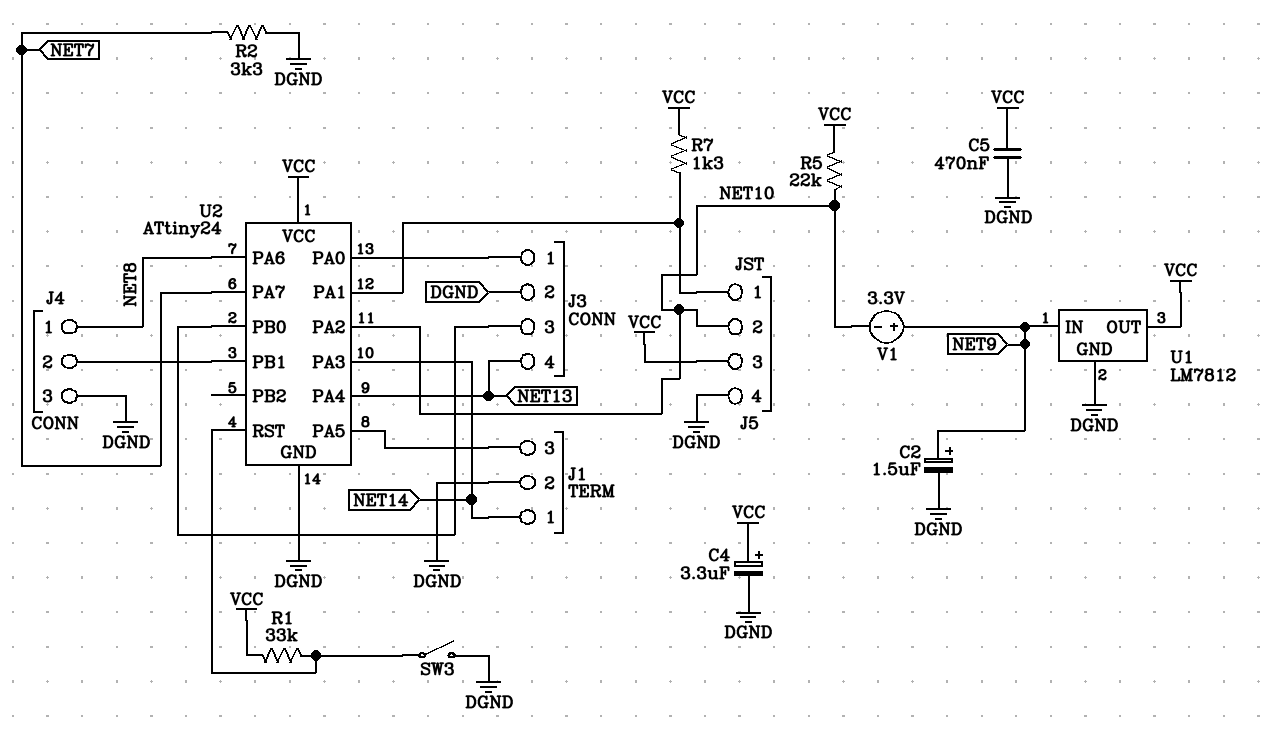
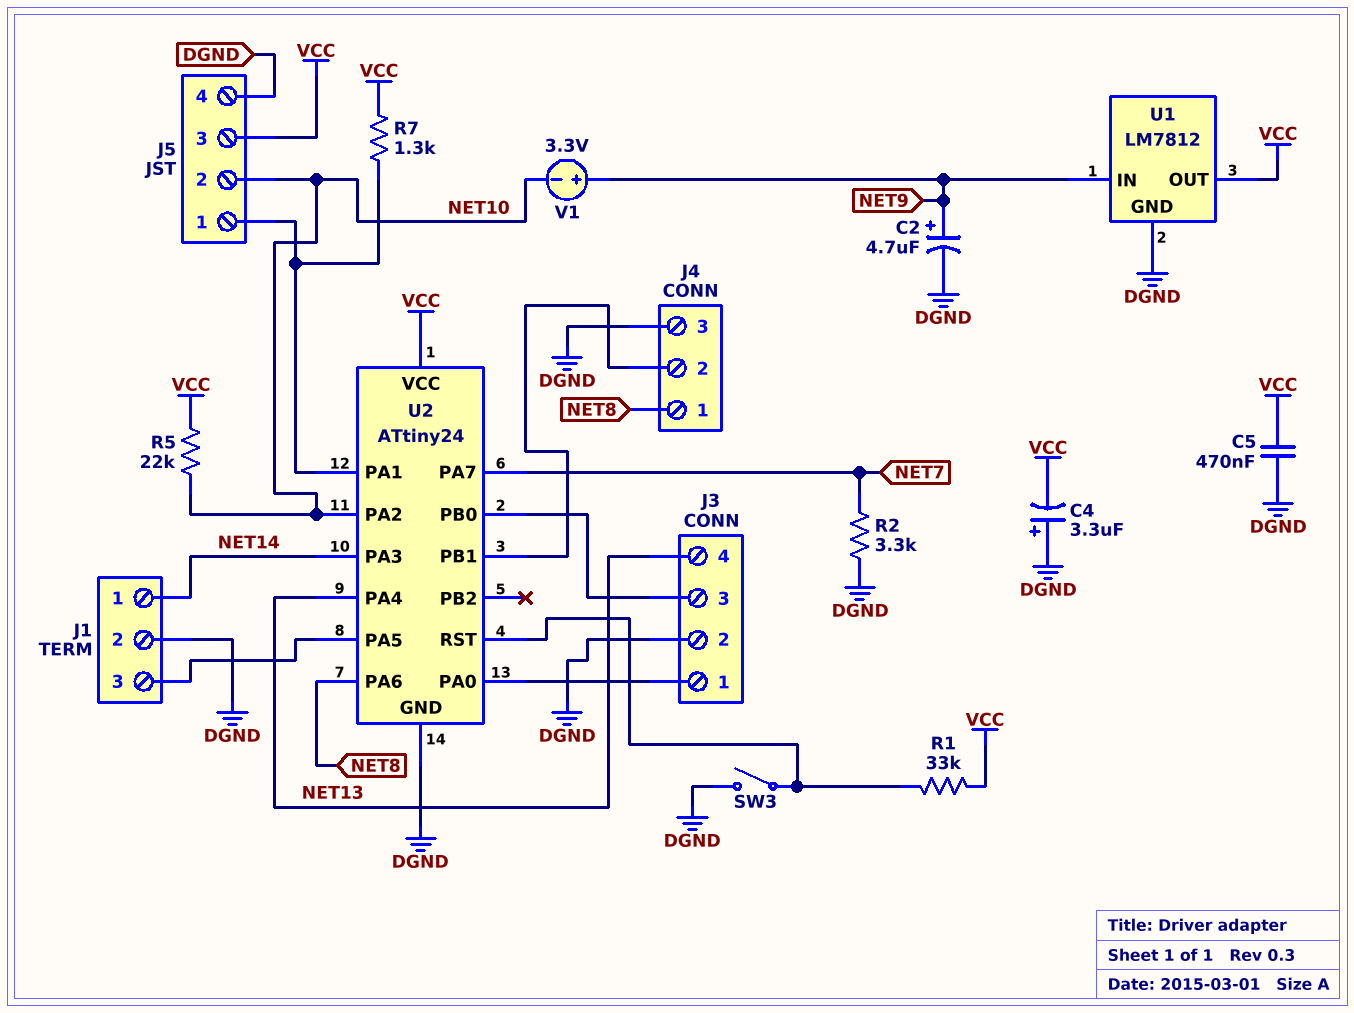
C2: 1.5uF (plus NET9, minus DGND) -> 4.7uF (plus NET9, minus DGND)
C4: 3.3uF (plus VCC, minus DGND) -> 3.3uF (plus DGND, minus VCC)

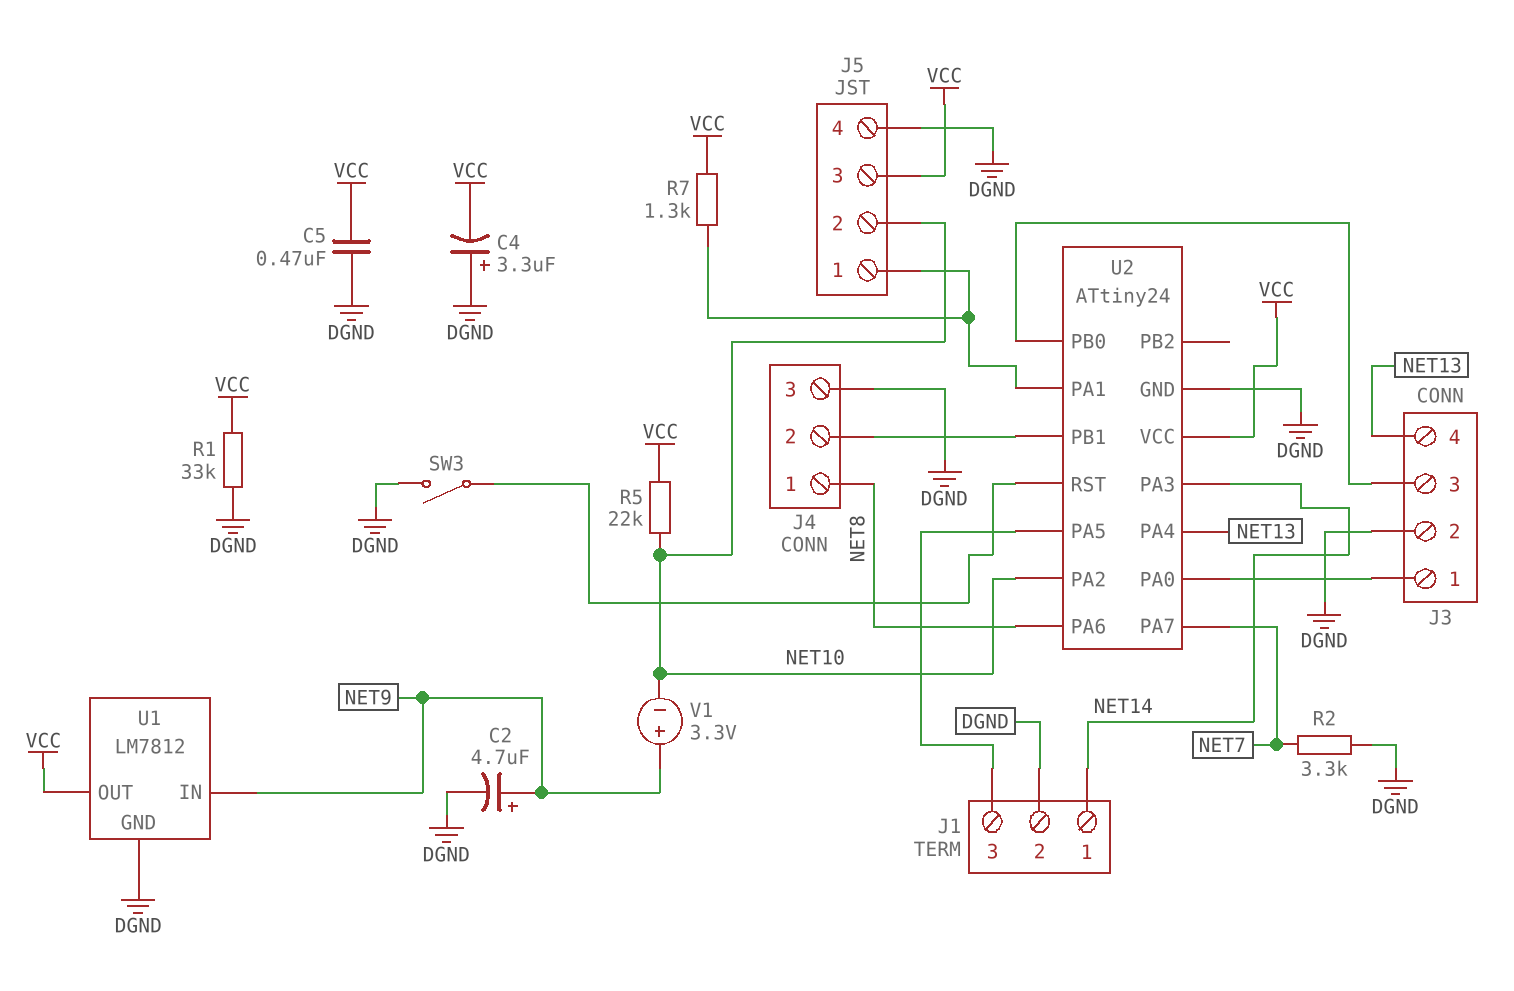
R1: 33k (U2/RST, VCC) -> 33k (DGND, VCC)

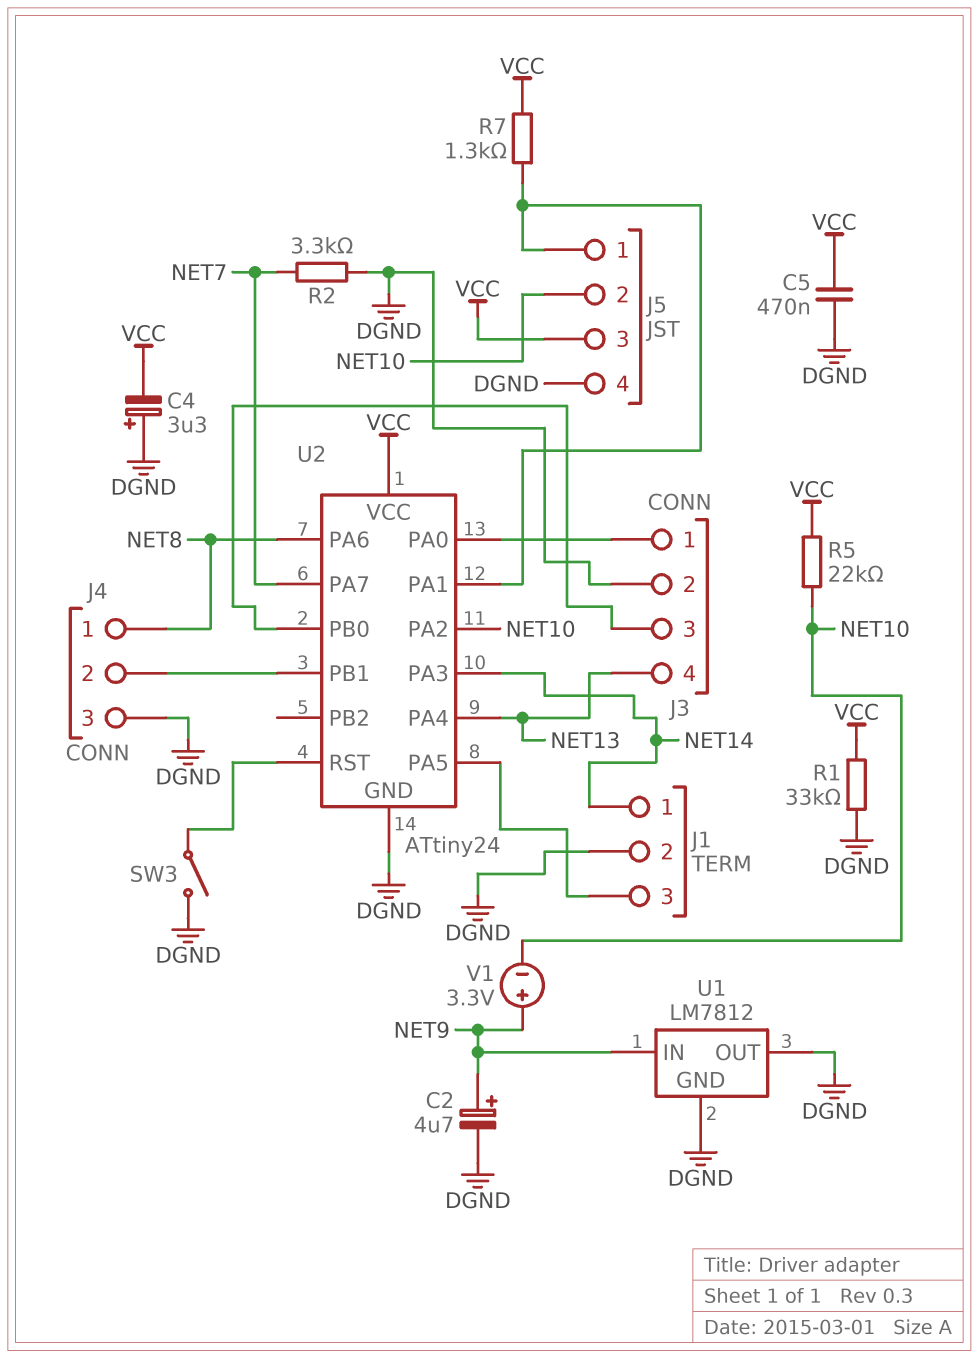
U1 pin OUT: VCC -> DGND

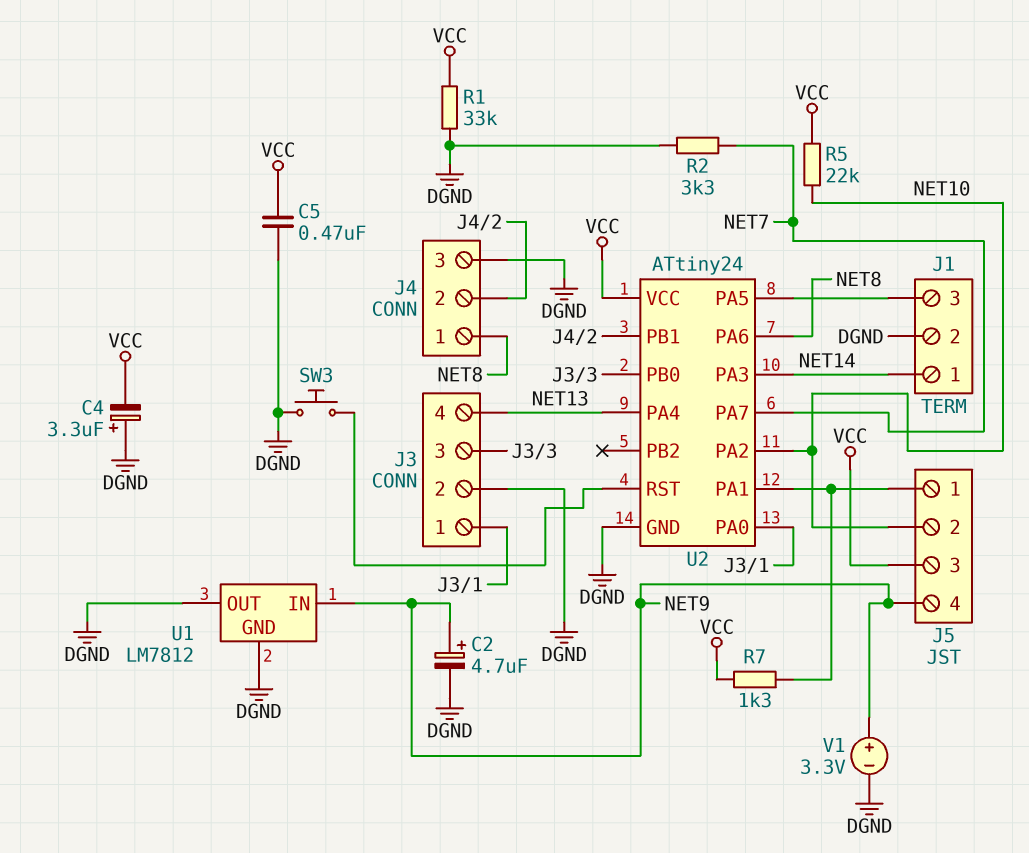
J5 pin 4: DGND -> NET9
SW3: switch (DGND, U2/RST) -> button (DGND, U2/RST)
V1: 3.3V (plus NET9, minus NET10) -> 3.3V (plus NET9, minus DGND)

